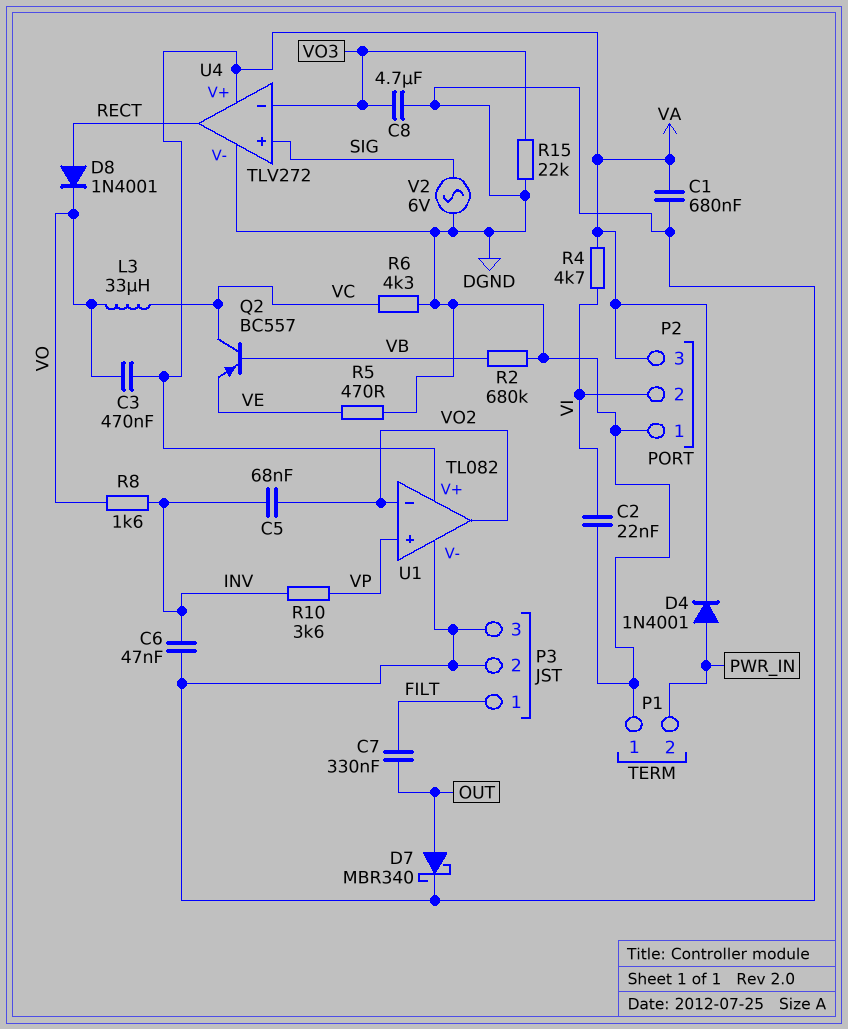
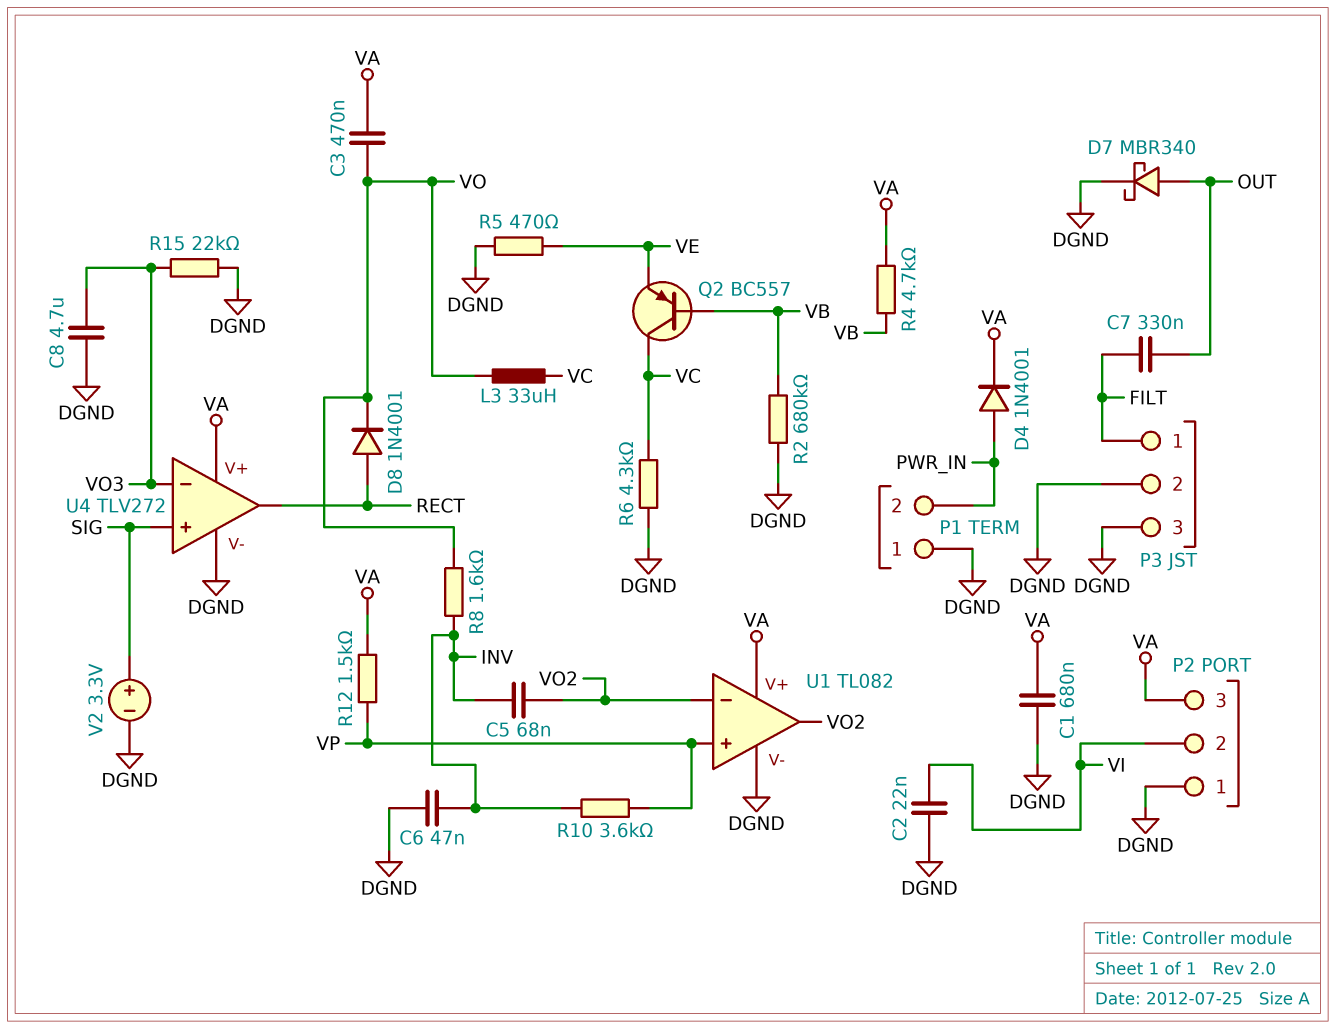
R4: 4.7k (VA, VI) -> 4.7k (VA, VB)
R12: none -> 1.5k (VA, VP)
V2: AC 6V (DGND, SIG) -> 3.3V (plus SIG, minus DGND)

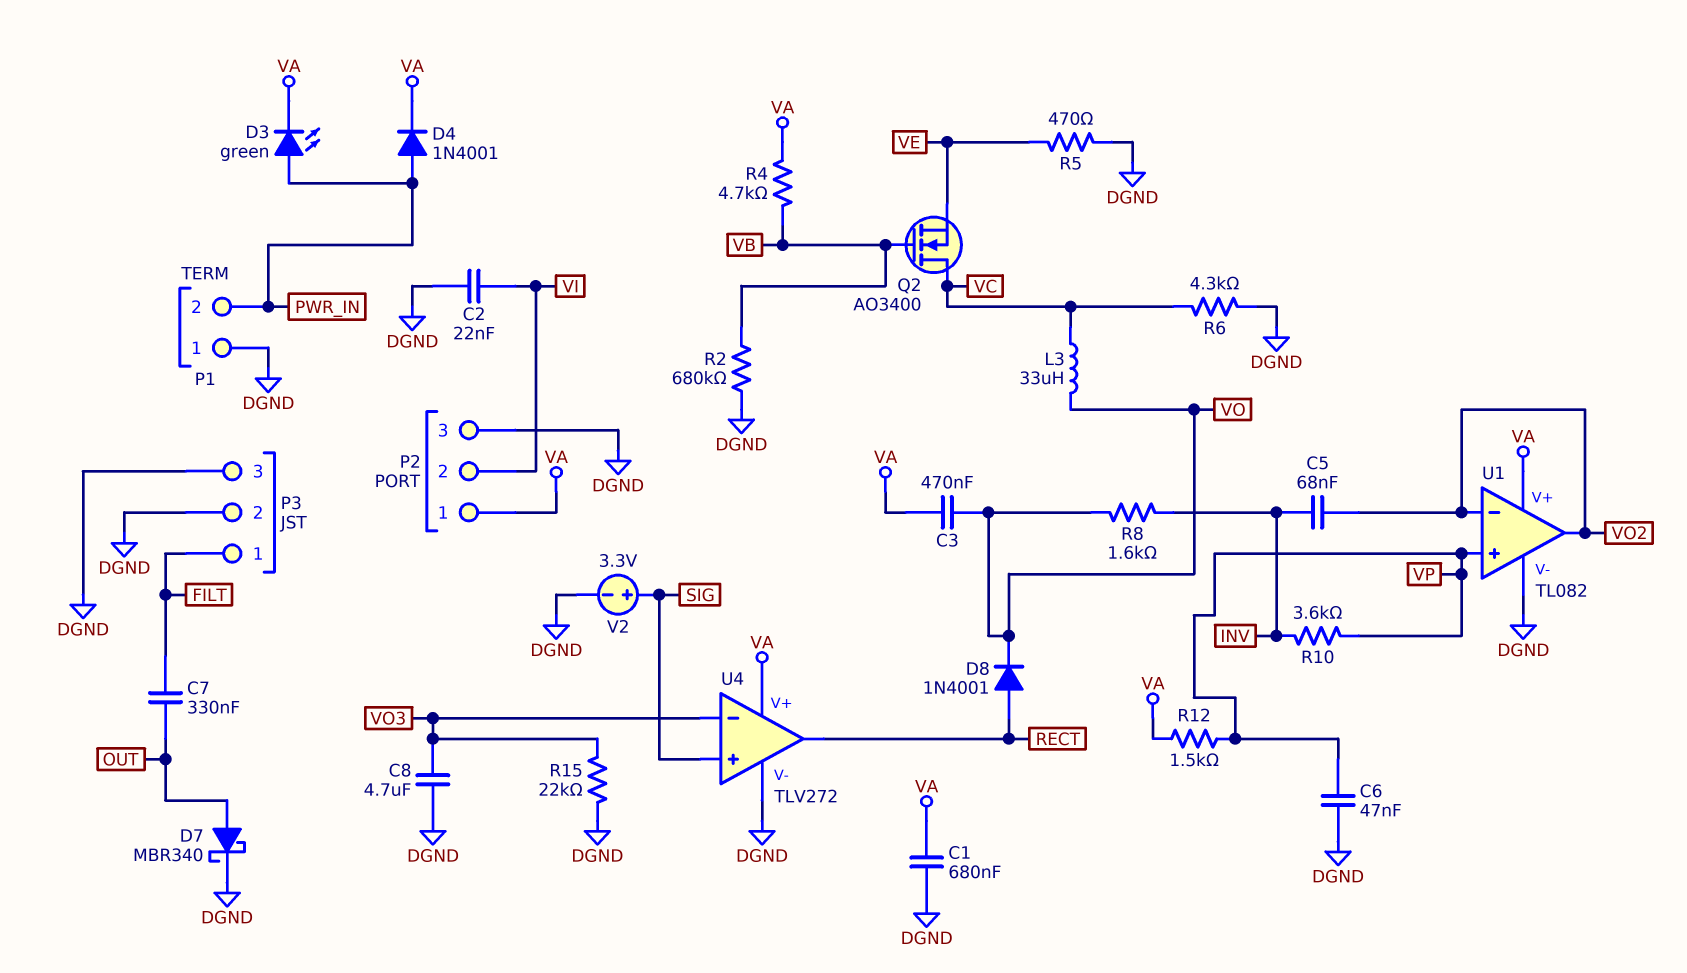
C6: 47nF (DGND, INV) -> 47nF (DGND, VP)
D3: none -> LED green (A PWR_IN, K VA)
P2 pin 1: DGND -> VA
P2 pin 3: VA -> DGND
Q2: PNP BC557 (B VB, C VC, E VE) -> NMOS AO3400 (G VB, D VC, S VE)

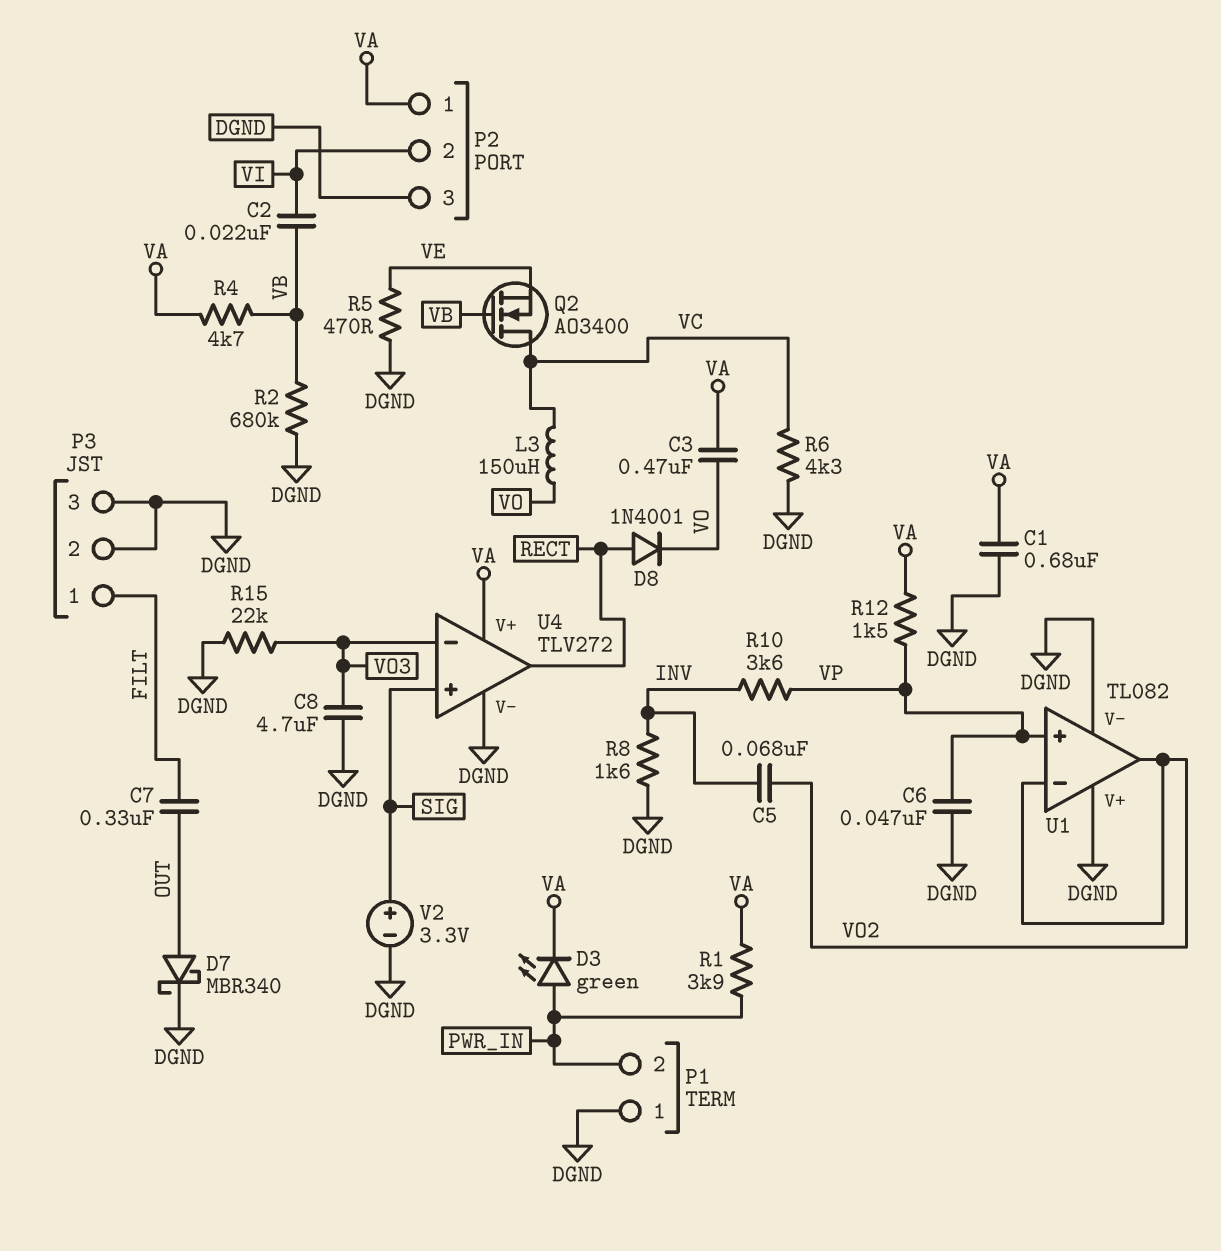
C2: 22nF (DGND, VI) -> 22nF (VB, VI)
D4: diode 1N4001 (A PWR_IN, K VA) -> none
L3: 33uH (VC, VO) -> 150uH (VC, VO)
R1: none -> 3.9k (PWR_IN, VA)
R8: 1.6k (INV, VO) -> 1.6k (DGND, INV)
U1 pin V+: VA -> DGND

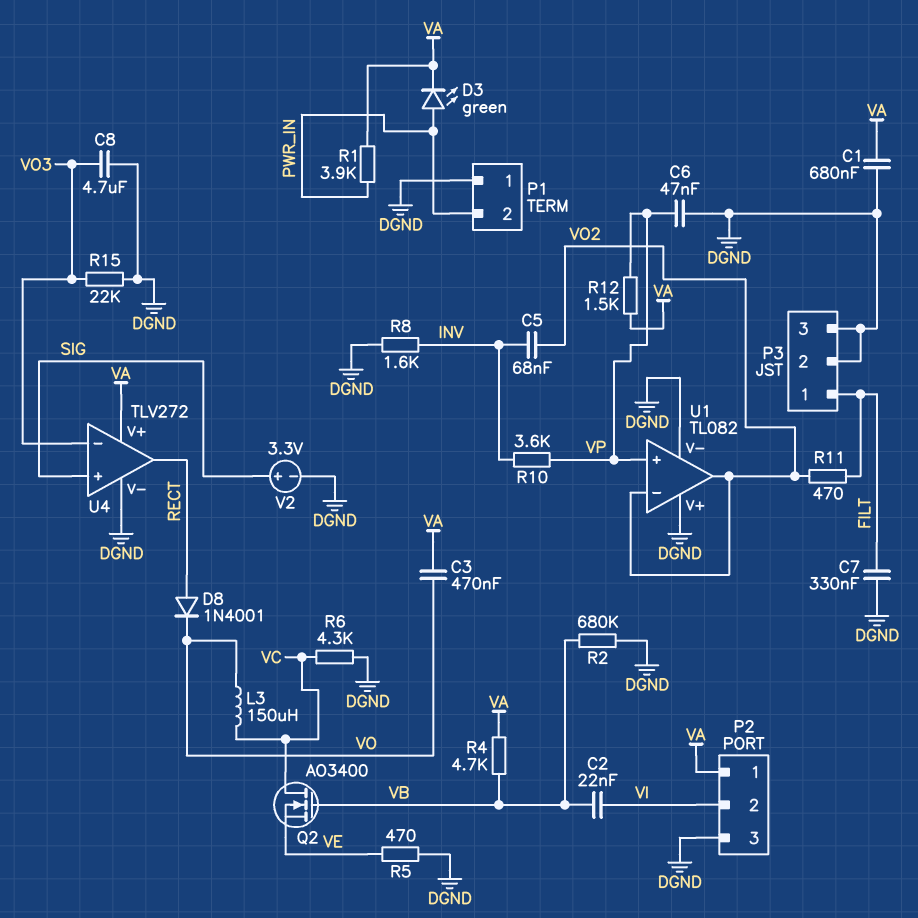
C7: 330nF (FILT, OUT) -> 330nF (DGND, FILT)
D7: schottky MBR340 (A OUT, K DGND) -> none
R11: none -> 470 (FILT, VO2)

